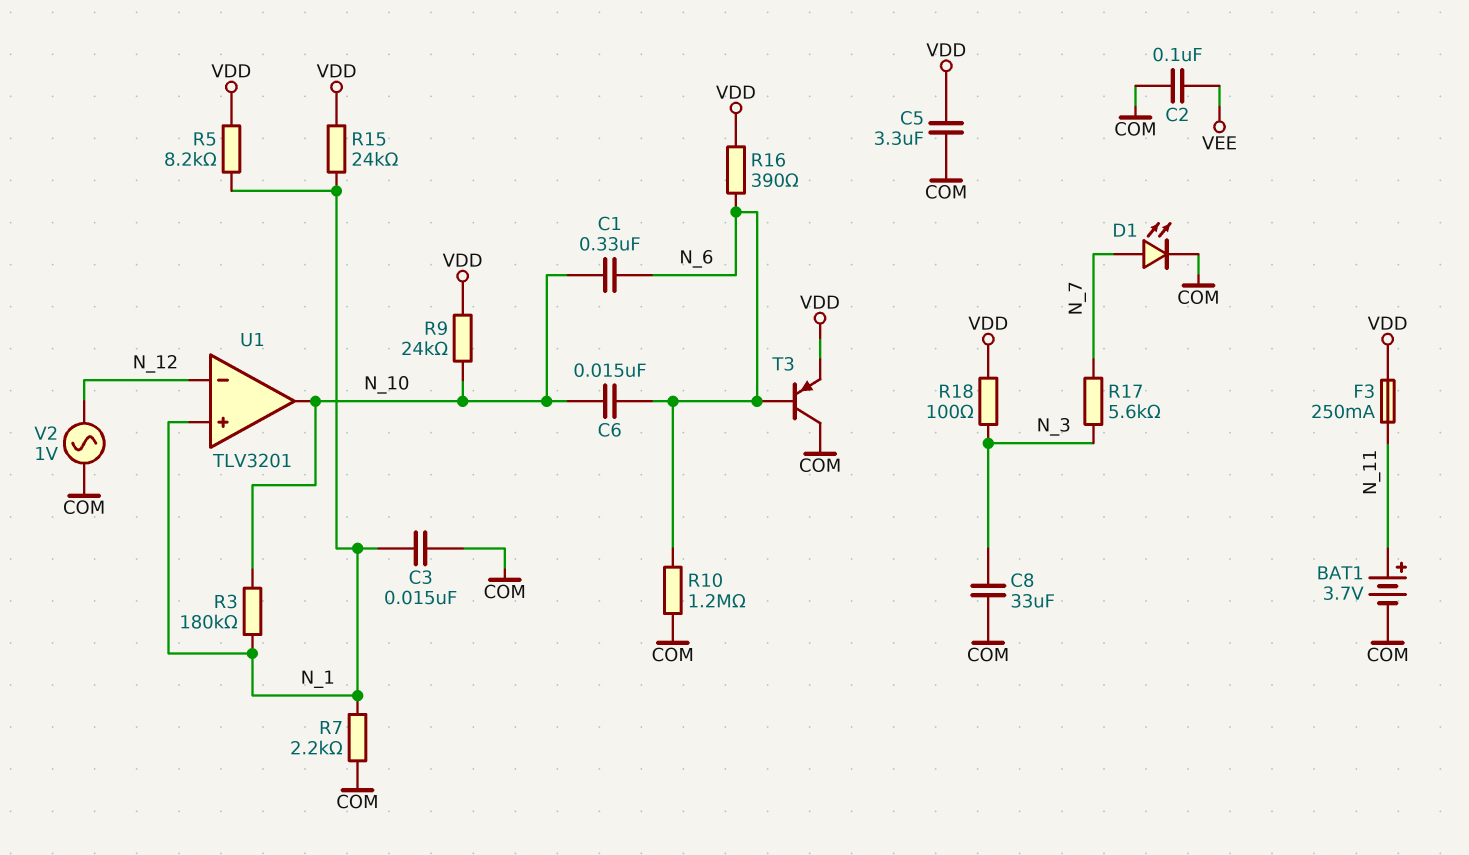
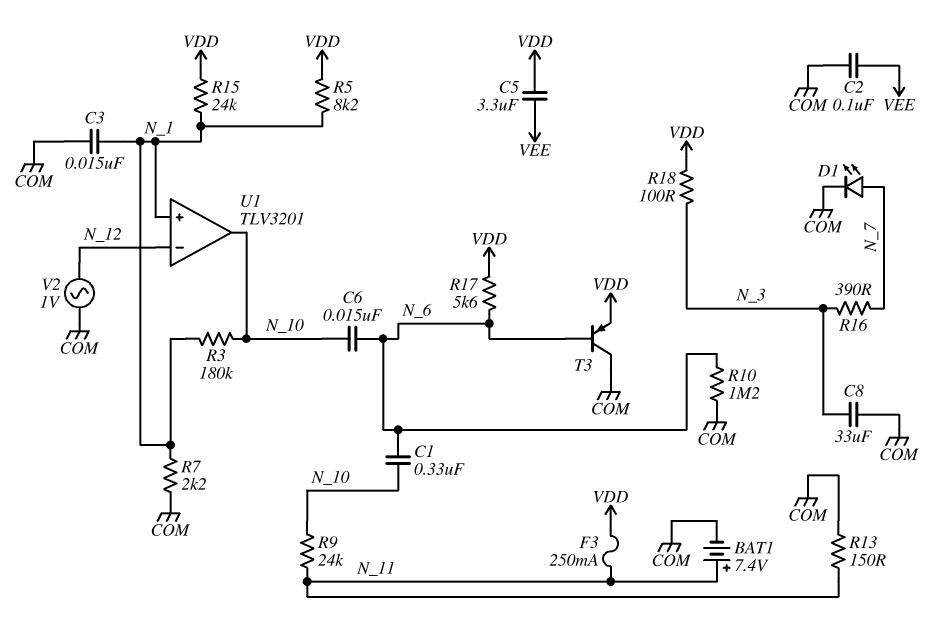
BAT1: 3.7V (plus N_11, minus COM) -> 7.4V (plus N_11, minus COM)
C5: 3.3uF (COM, VDD) -> 3.3uF (VDD, VEE)
R9: 24k (N_10, VDD) -> 24k (N_10, N_11)
R13: none -> 150 (COM, N_11)
R16: 390 (N_6, VDD) -> 390 (N_3, N_7)
R17: 5.6k (N_3, N_7) -> 5.6k (N_6, VDD)

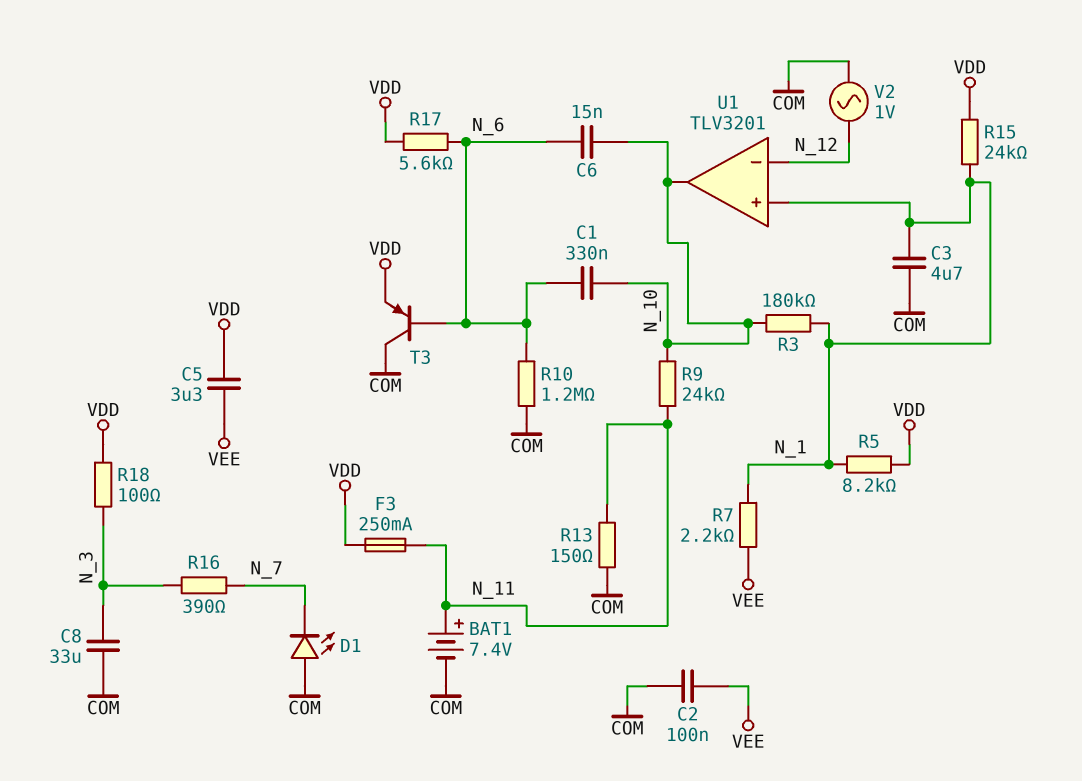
C3: 15nF (COM, N_1) -> 4.7uF (COM, N_1)
D1: LED (A N_7, K COM) -> LED (A COM, K N_7)
R7: 2.2k (COM, N_1) -> 2.2k (N_1, VEE)

